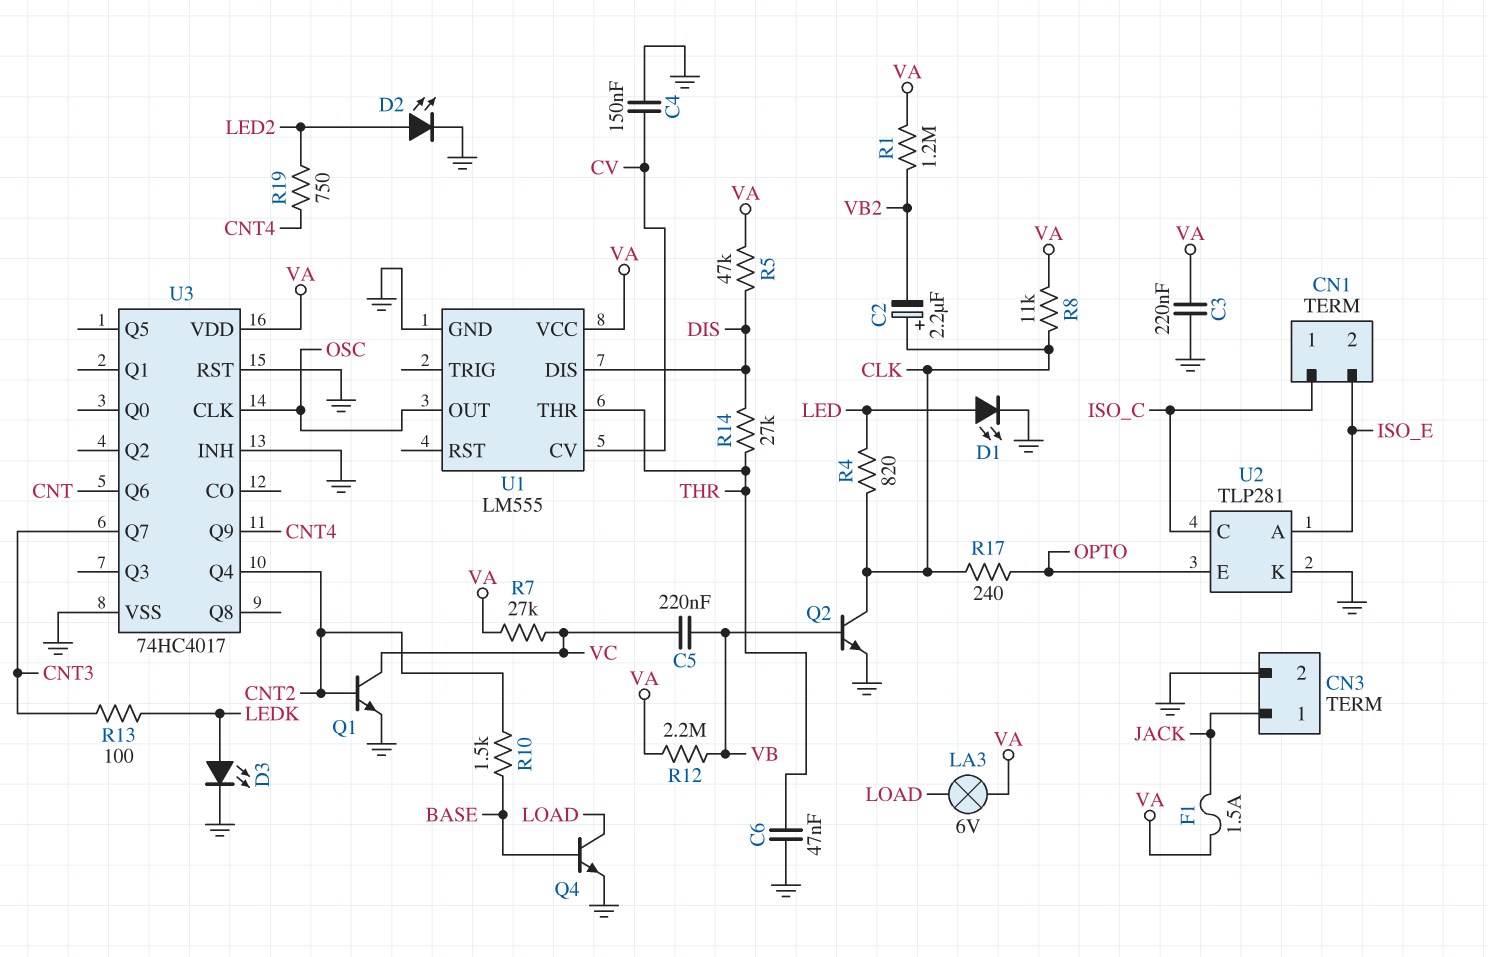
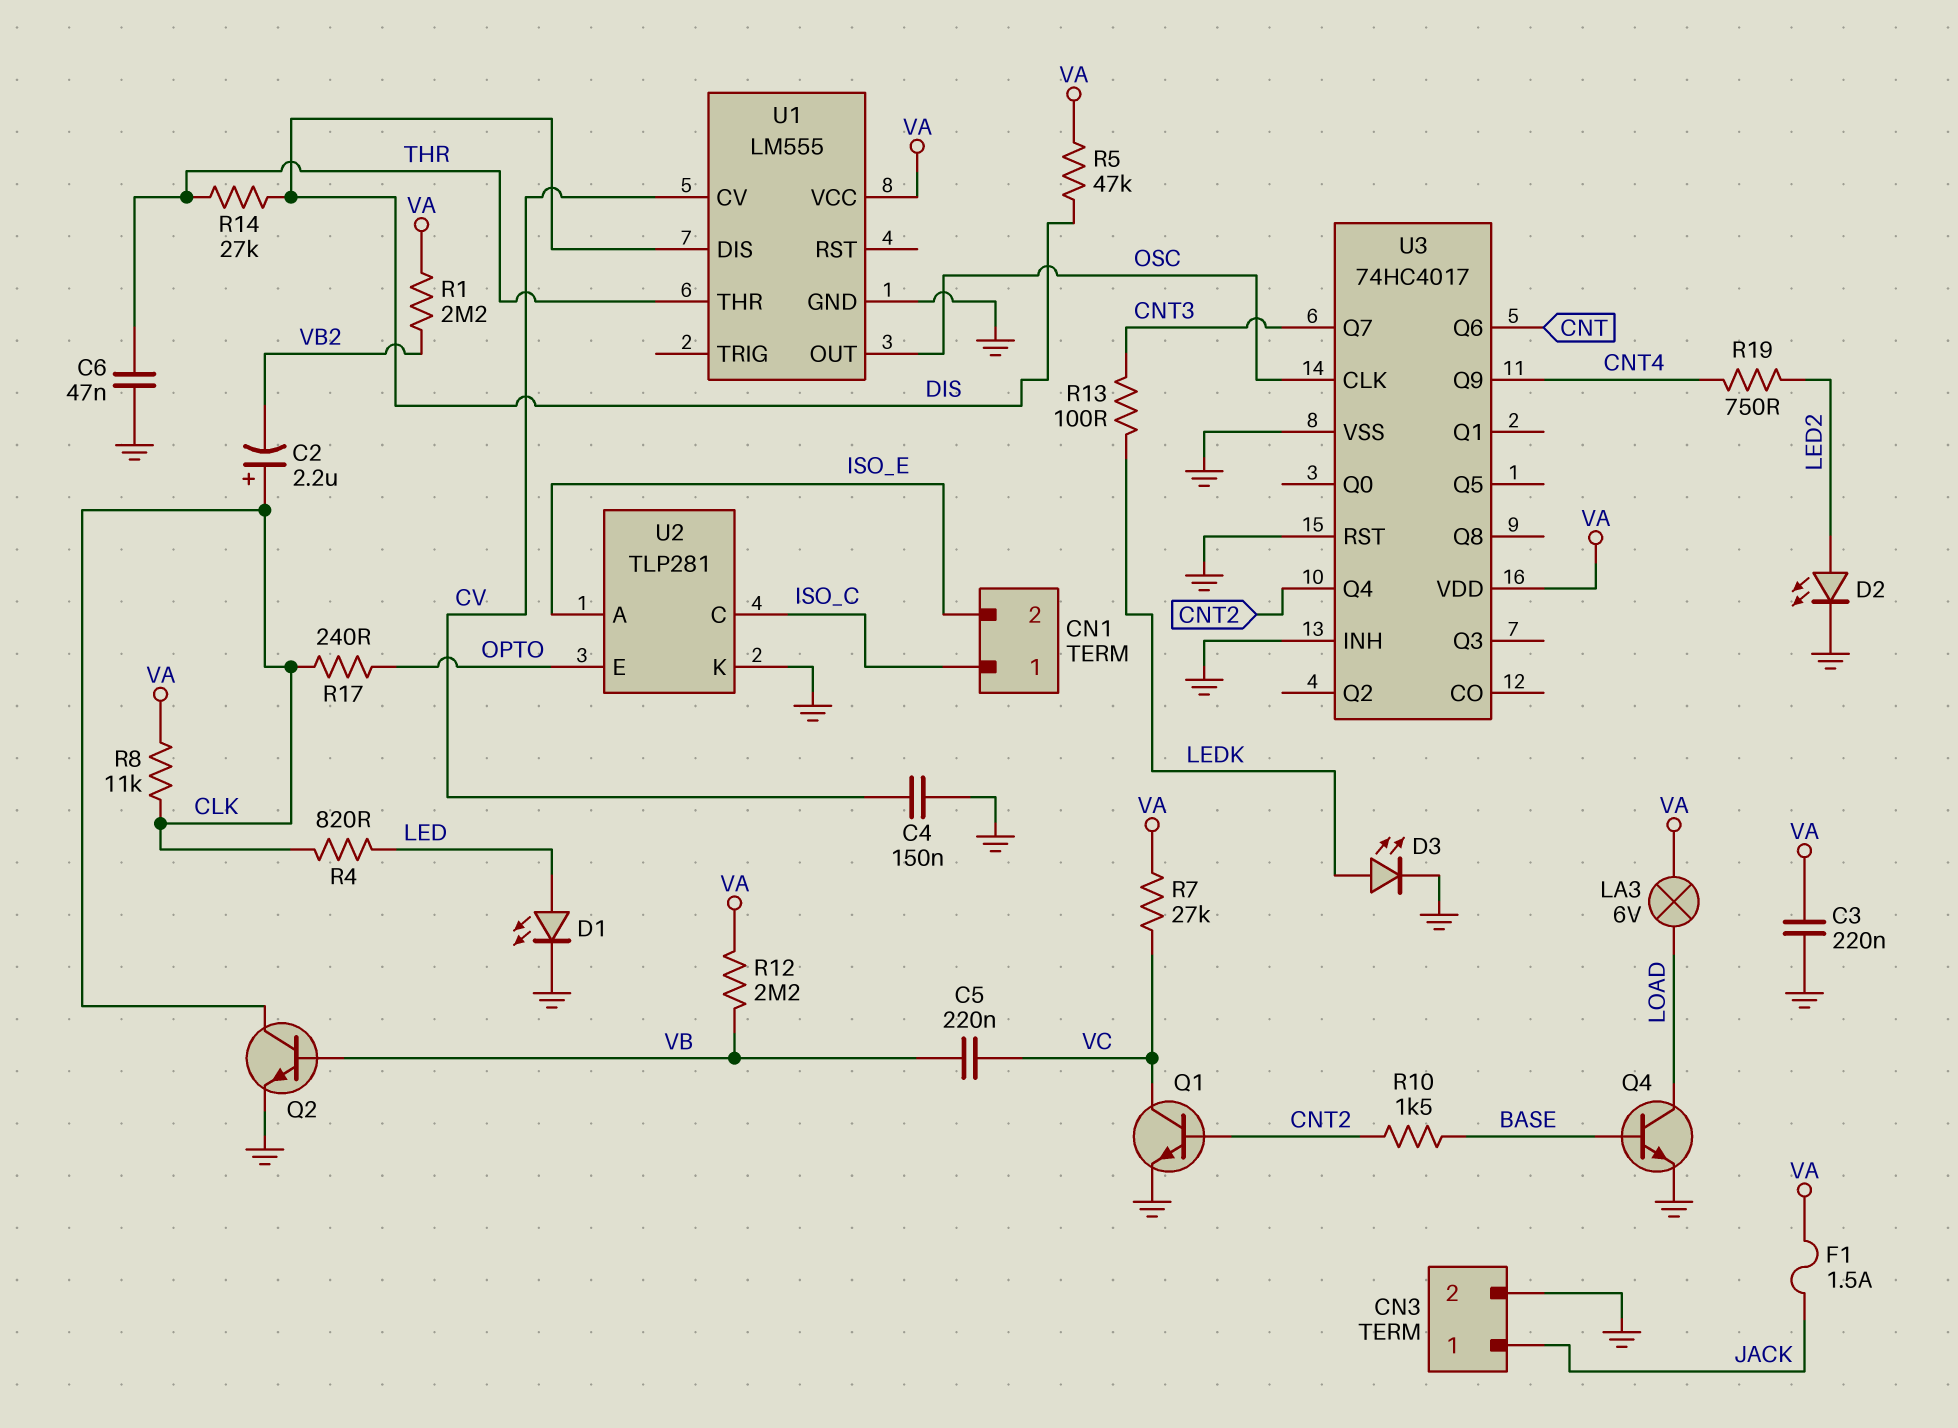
R1: 1.2M (VA, VB2) -> 2.2M (VA, VB2)

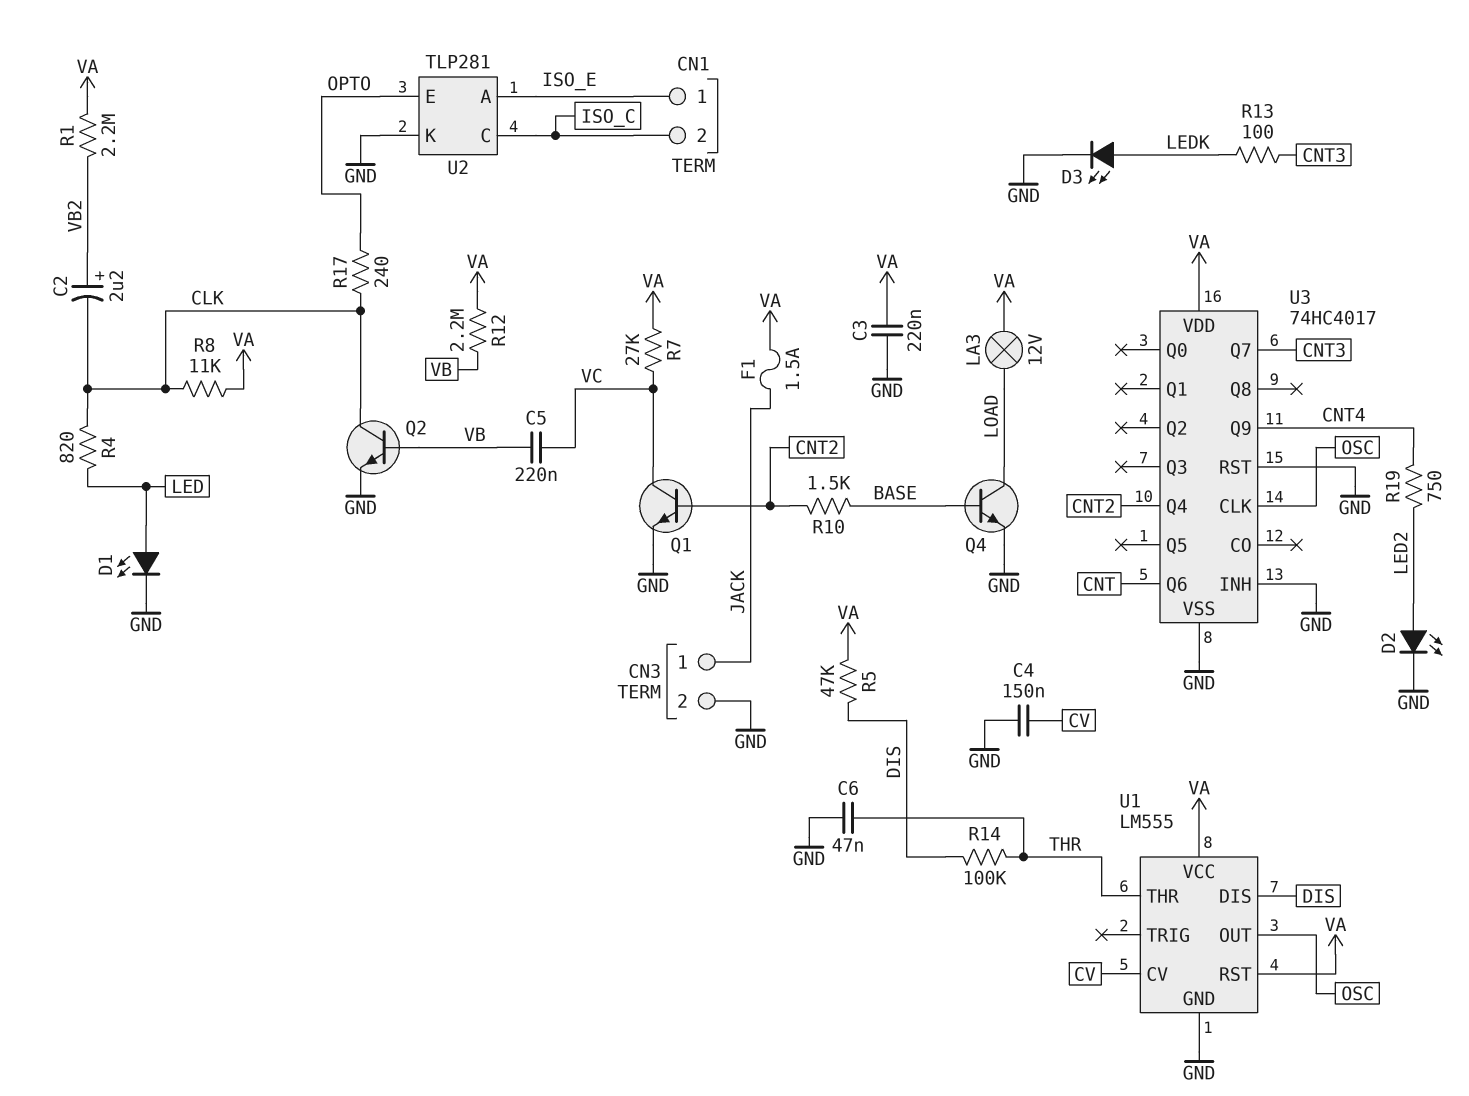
C2: 2.2uF (plus CLK, minus VB2) -> 2.2uF (plus VB2, minus CLK)
CN1 pin 1: ISO_C -> ISO_E
CN1 pin 2: ISO_E -> ISO_C
LA3: lamp 6V (LOAD, VA) -> lamp 12V (LOAD, VA)
R14: 27k (DIS, THR) -> 100k (DIS, THR)
U1 pin RST: none -> VA

